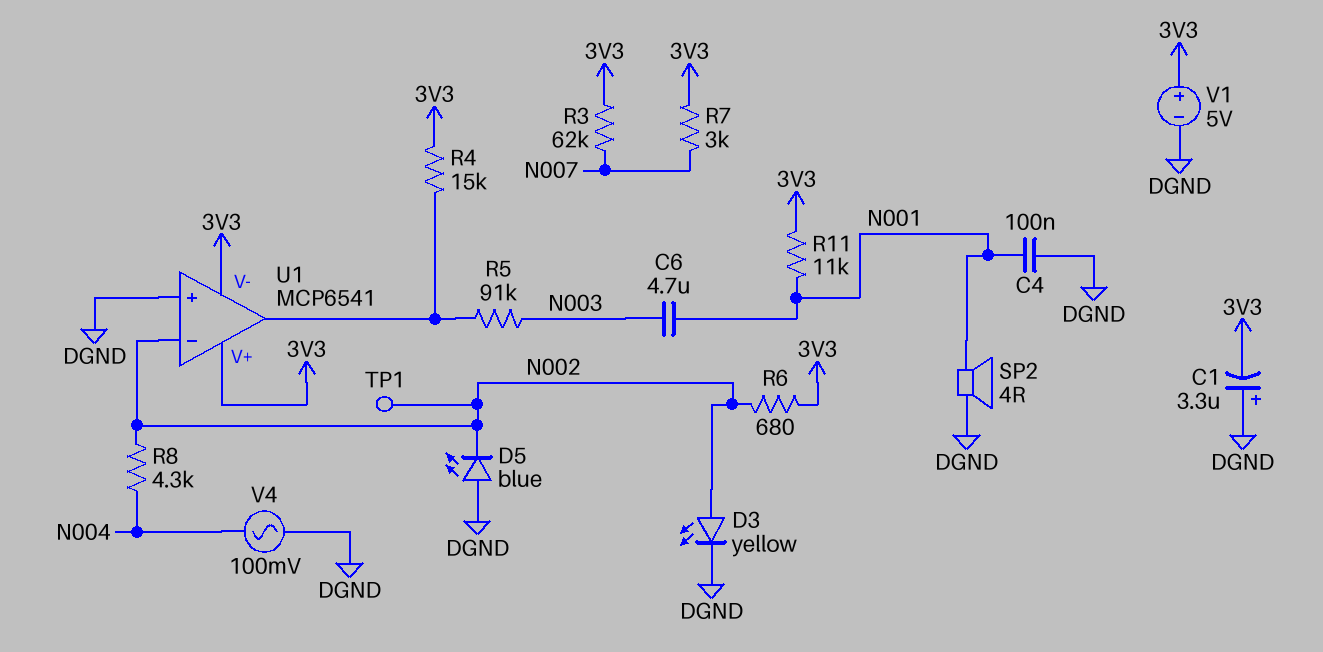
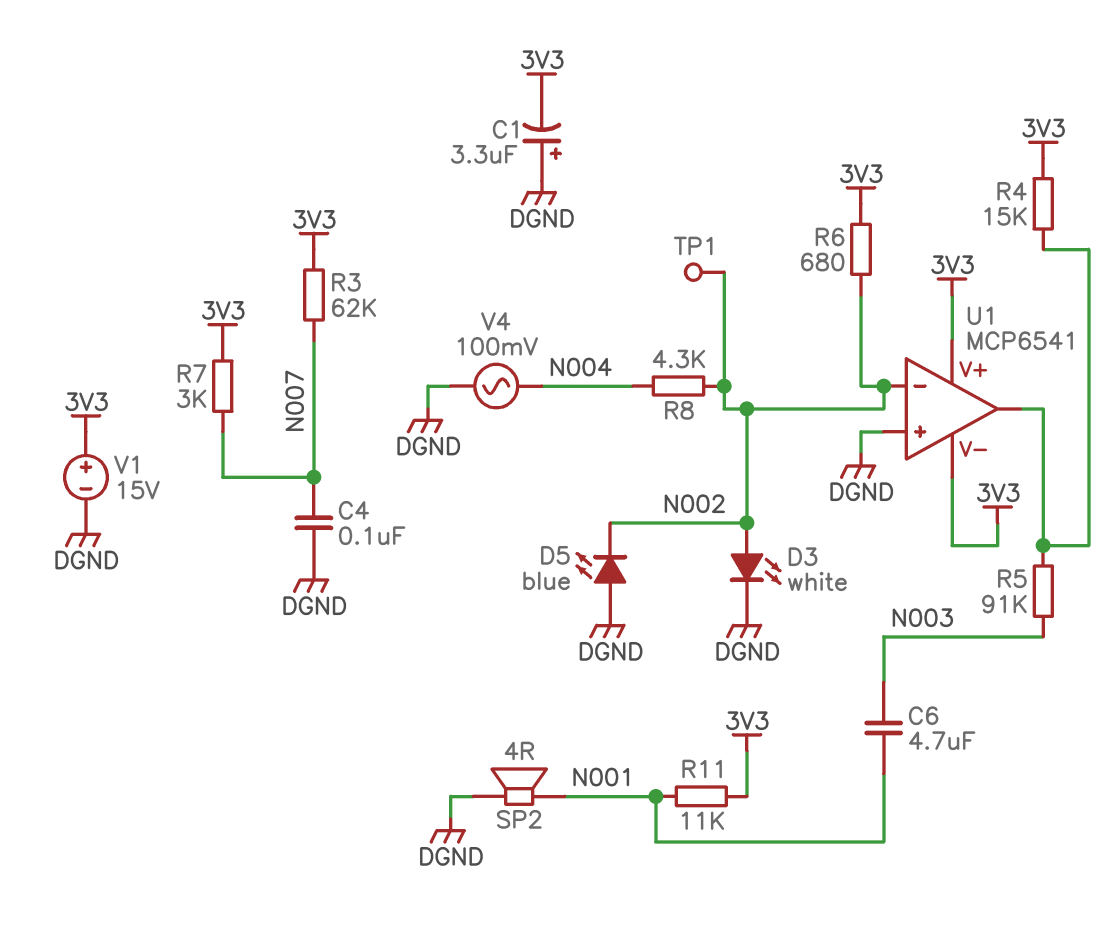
C4: 100nF (DGND, N001) -> 100nF (DGND, N007)
D3: LED yellow (A N002, K DGND) -> LED white (A N002, K DGND)
V1: 5V (plus 3V3, minus DGND) -> 15V (plus 3V3, minus DGND)

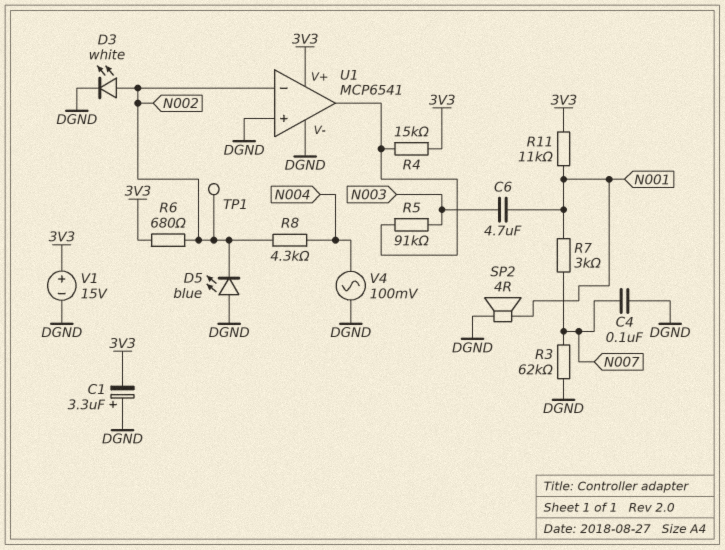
R3: 62k (3V3, N007) -> 62k (DGND, N007)
R7: 3k (3V3, N007) -> 3k (N001, N007)
U1 pin V-: 3V3 -> DGND

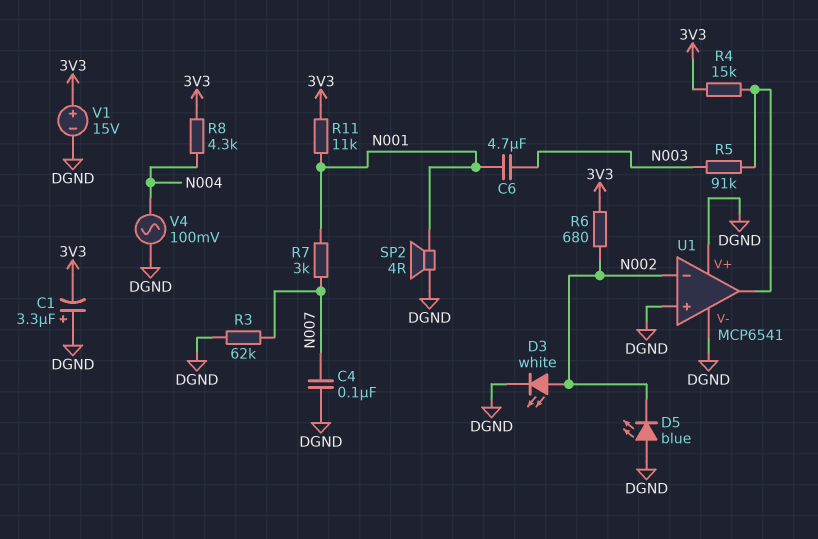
R8: 4.3k (N002, N004) -> 4.3k (3V3, N004)
TP1: test point (N002) -> none
U1 pin V+: 3V3 -> DGND

